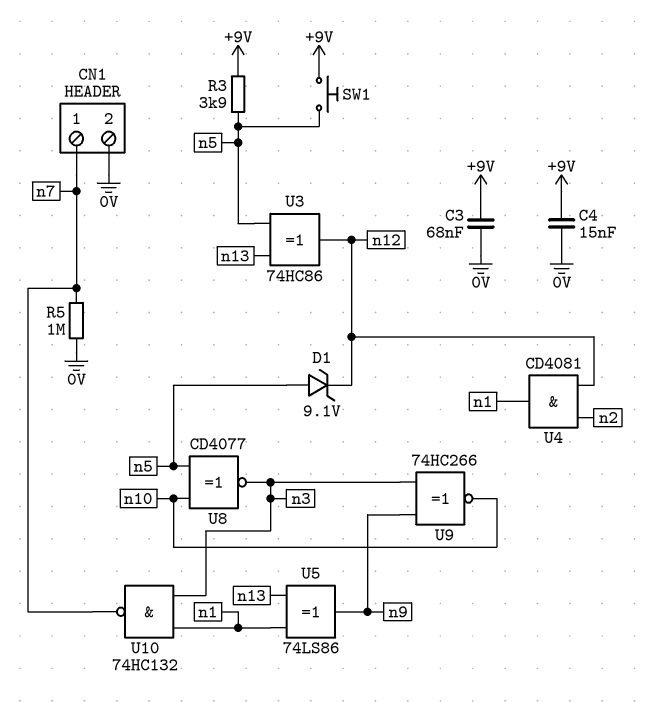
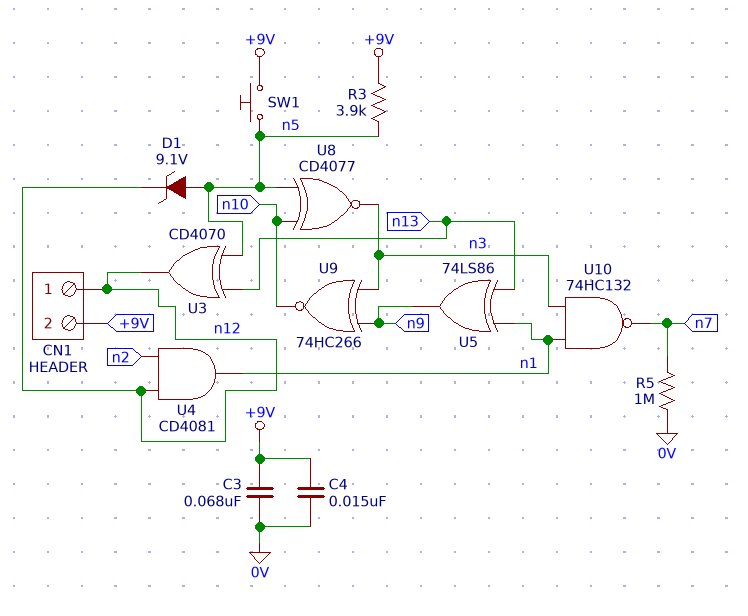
CN1 pin 1: n7 -> n12
CN1 pin 2: 0V -> +9V
U3: XOR 74HC86 (in n5, in n13, out n12) -> XOR CD4070 (in n5, in n13, out n12)

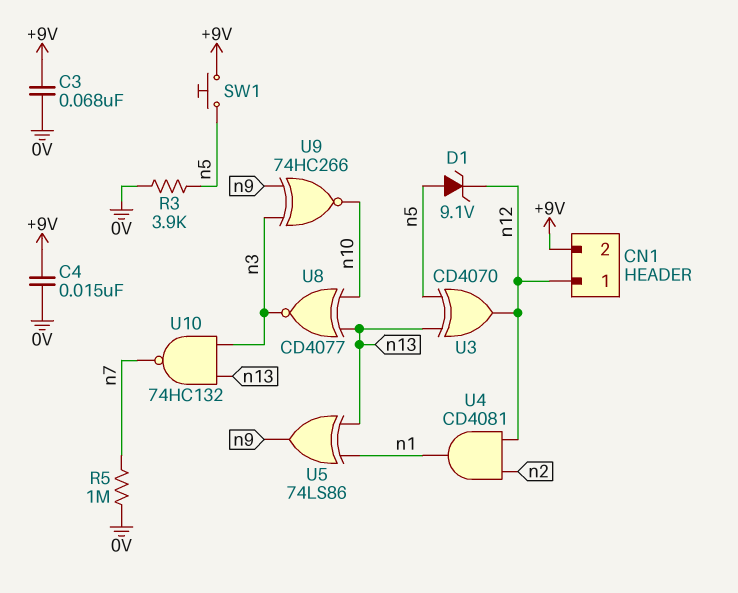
R3: 3.9k (+9V, n5) -> 3.9k (0V, n5)
U8: XNOR CD4077 (in n5, in n10, out n3) -> XNOR CD4077 (in n10, in n13, out n3)
U10: NAND 74HC132 (in n1, in n3, out n7) -> NAND 74HC132 (in n3, in n13, out n7)

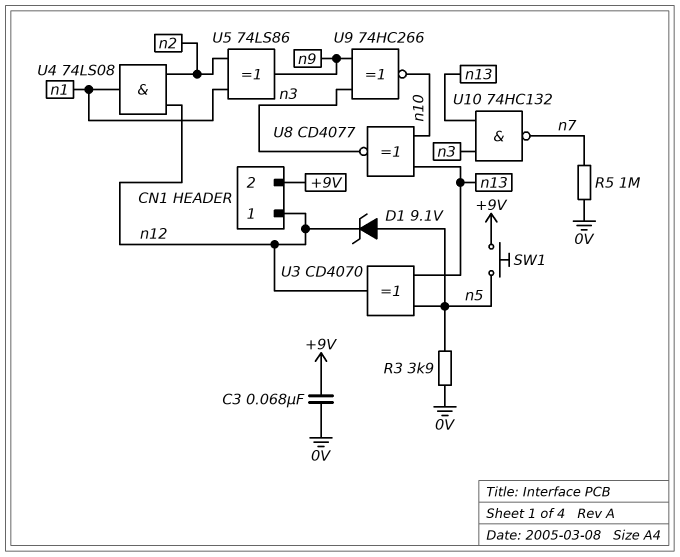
C4: 15nF (+9V, 0V) -> none
U4: AND CD4081 (in n2, in n12, out n1) -> AND 74LS08 (in n2, in n12, out n1)
U5: XOR 74LS86 (in n1, in n13, out n9) -> XOR 74LS86 (in n1, in n2, out n9)

